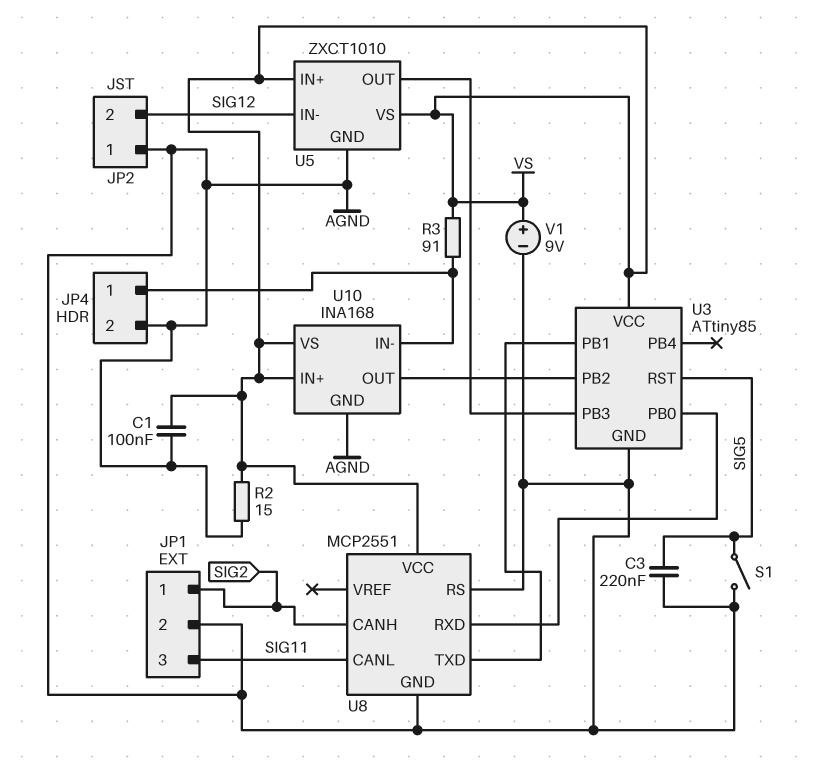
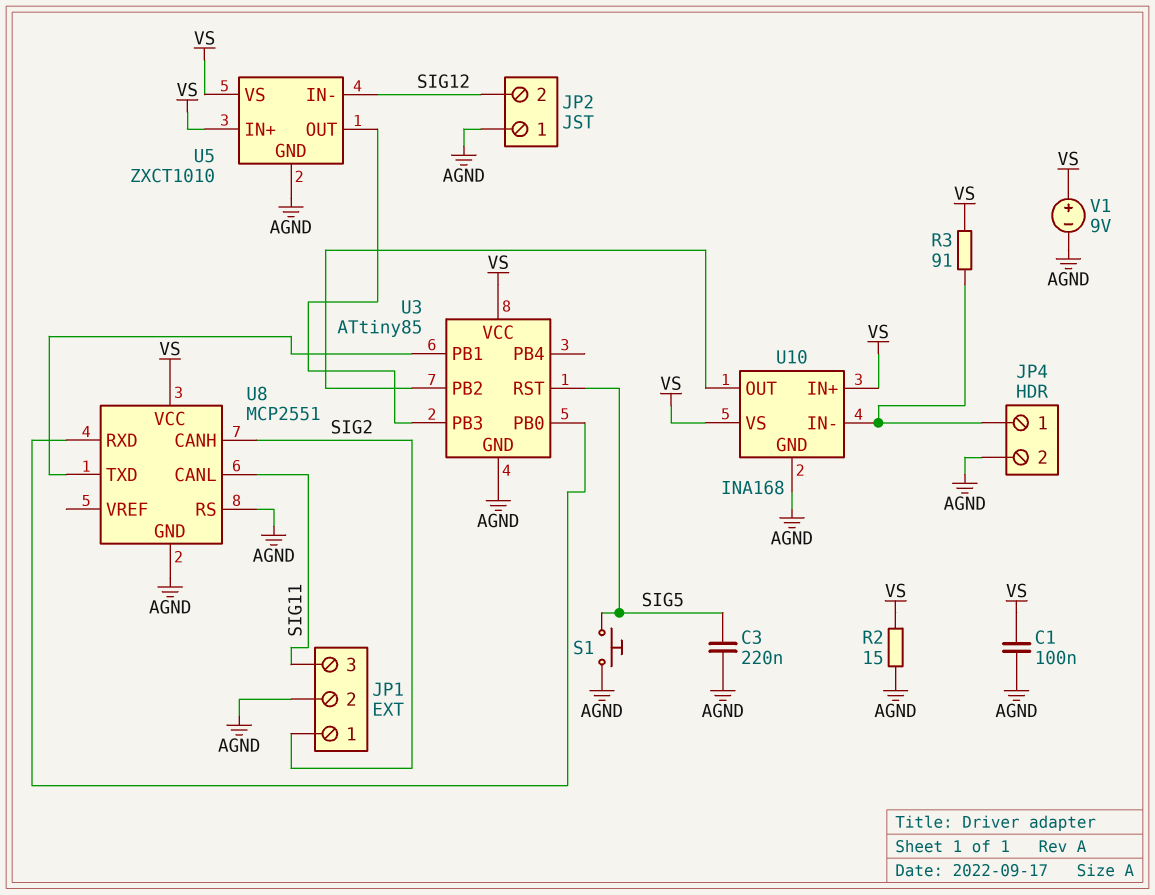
S1: switch (AGND, SIG5) -> button (AGND, SIG5)

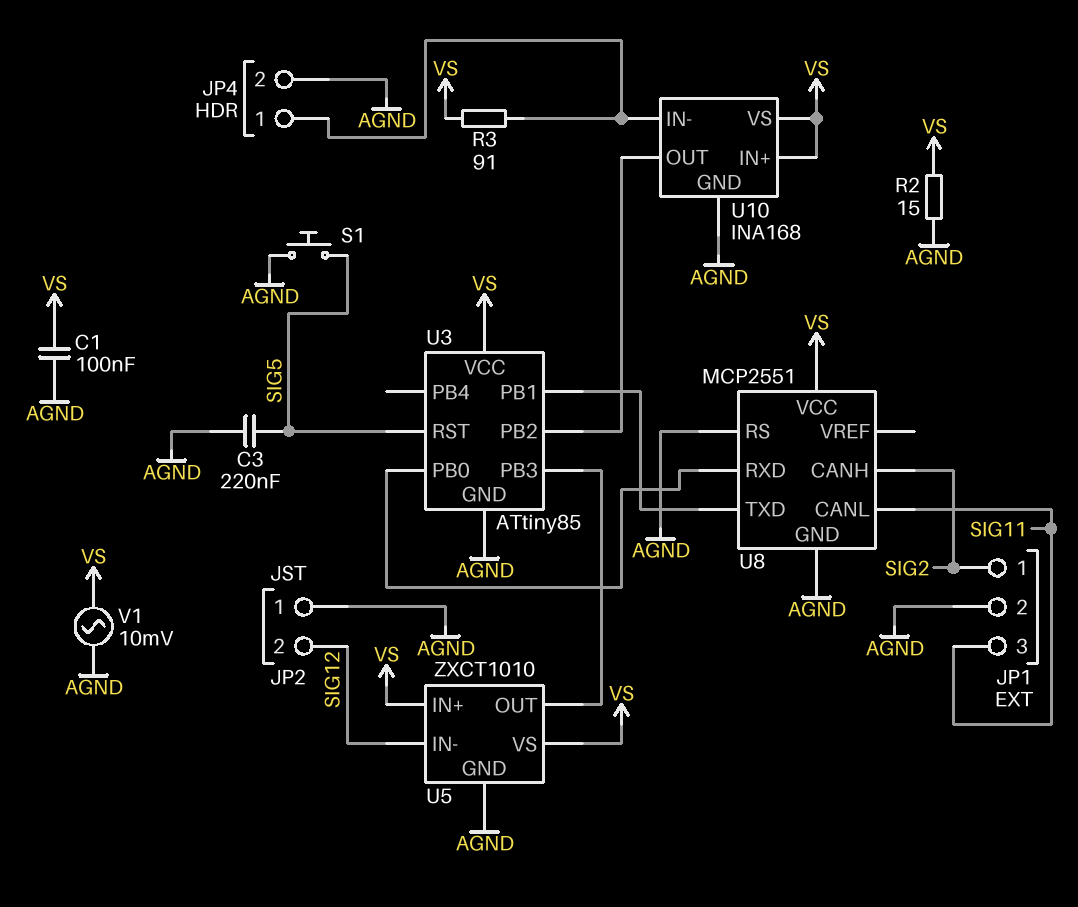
V1: 9V (plus VS, minus AGND) -> AC 10mV (AGND, VS)

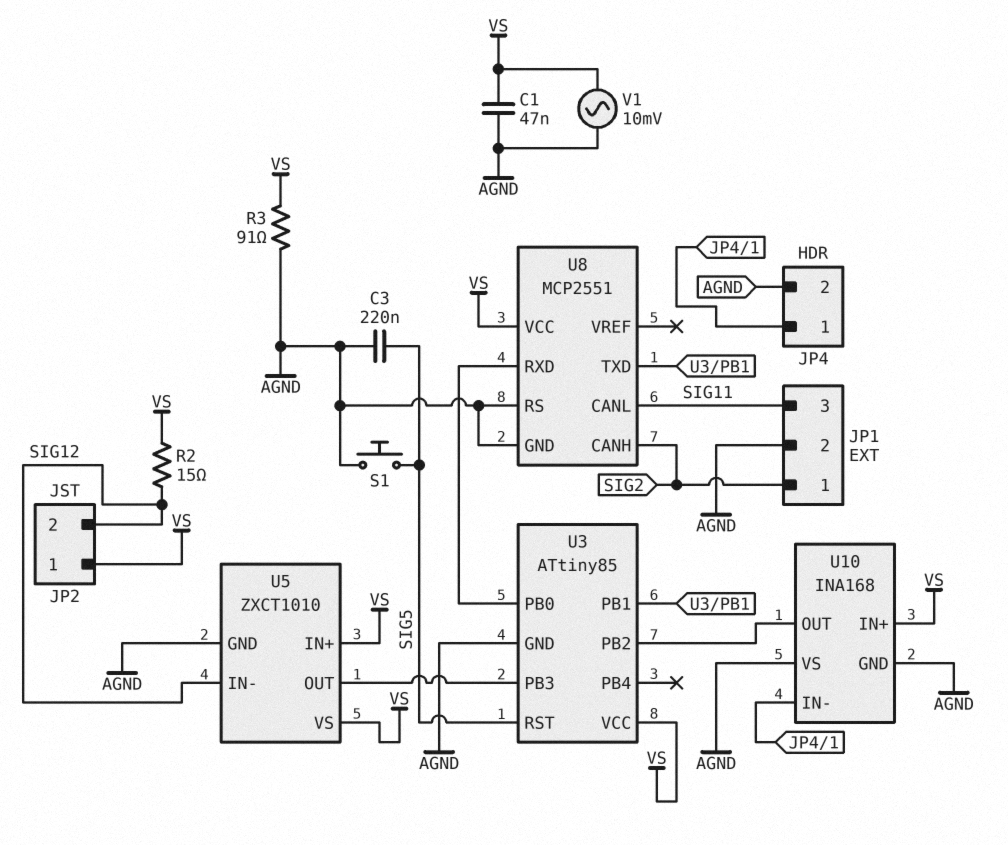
C1: 100nF (AGND, VS) -> 47nF (AGND, VS)
JP2 pin 1: AGND -> VS
R2: 15 (AGND, VS) -> 15 (SIG12, VS)
R3: 91 (JP4/1, VS) -> 91 (AGND, VS)
U10 pin VS: VS -> AGND

